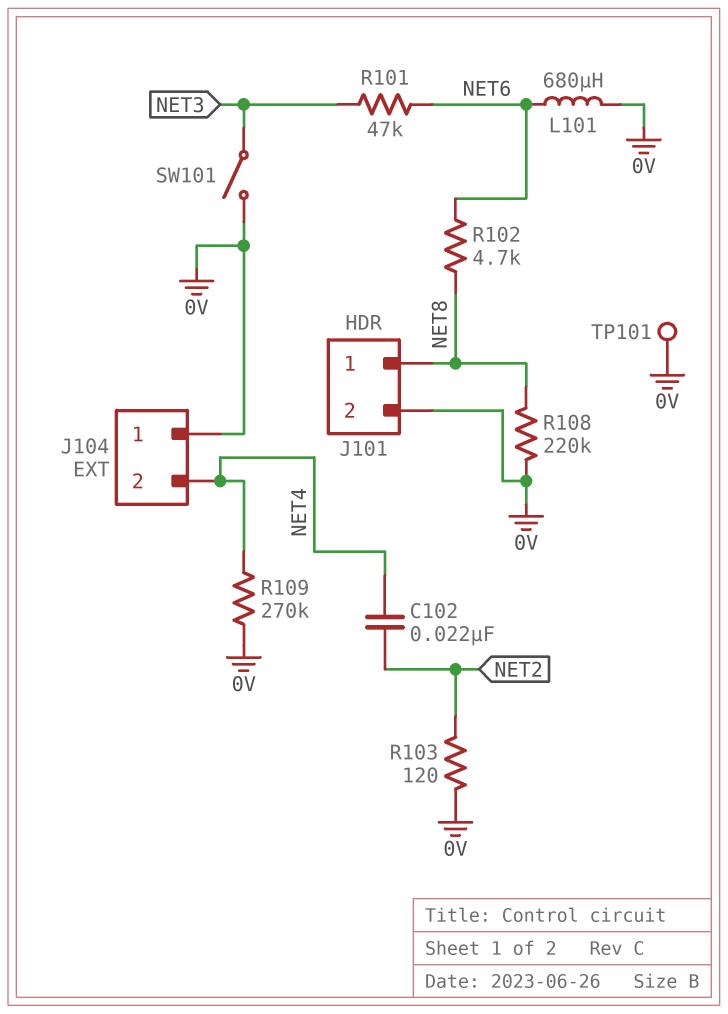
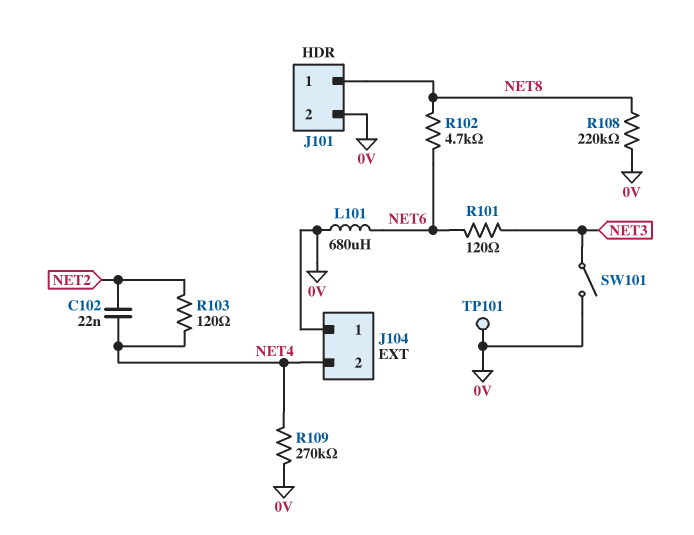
R101: 47k (NET3, NET6) -> 120 (NET3, NET6)
R103: 120 (0V, NET2) -> 120 (NET2, NET4)

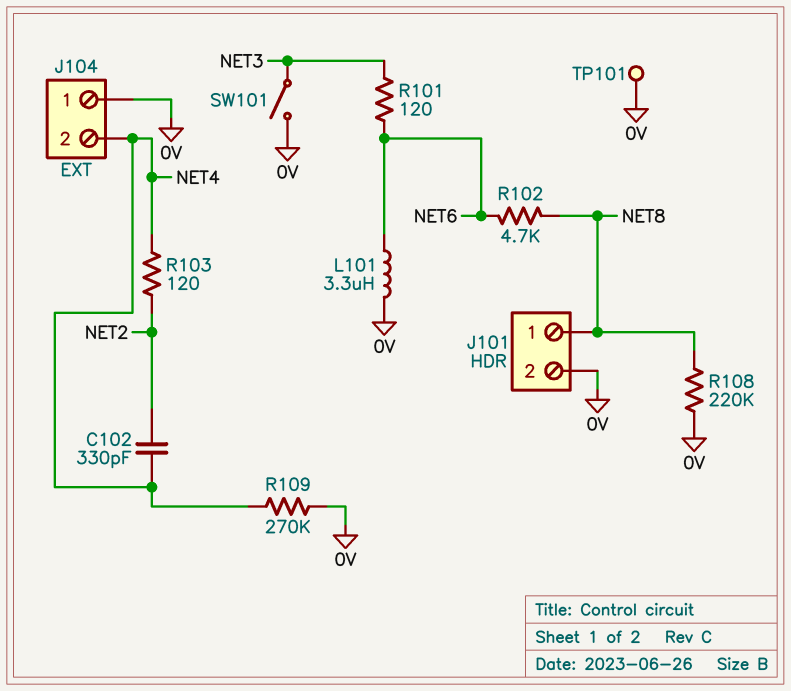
C102: 22nF (NET2, NET4) -> 330pF (NET2, NET4)
L101: 680uH (0V, NET6) -> 3.3uH (0V, NET6)

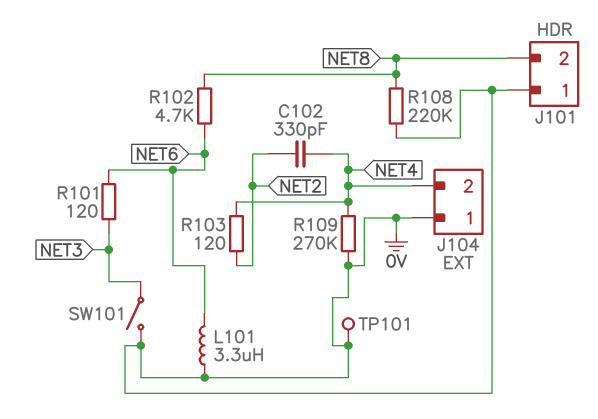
J101 pin 1: NET8 -> 0V
J101 pin 2: 0V -> NET8

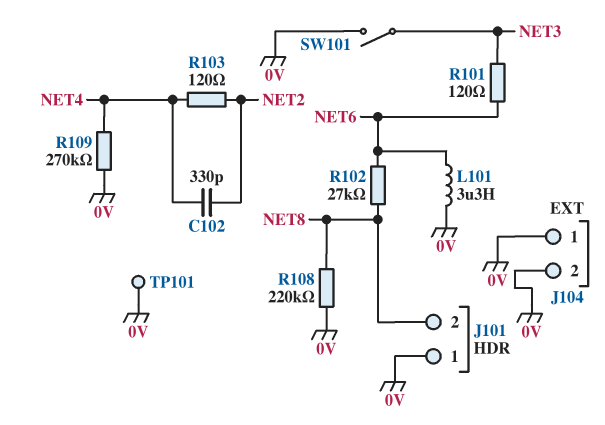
J104 pin 2: NET4 -> 0V
R102: 4.7k (NET6, NET8) -> 27k (NET6, NET8)

